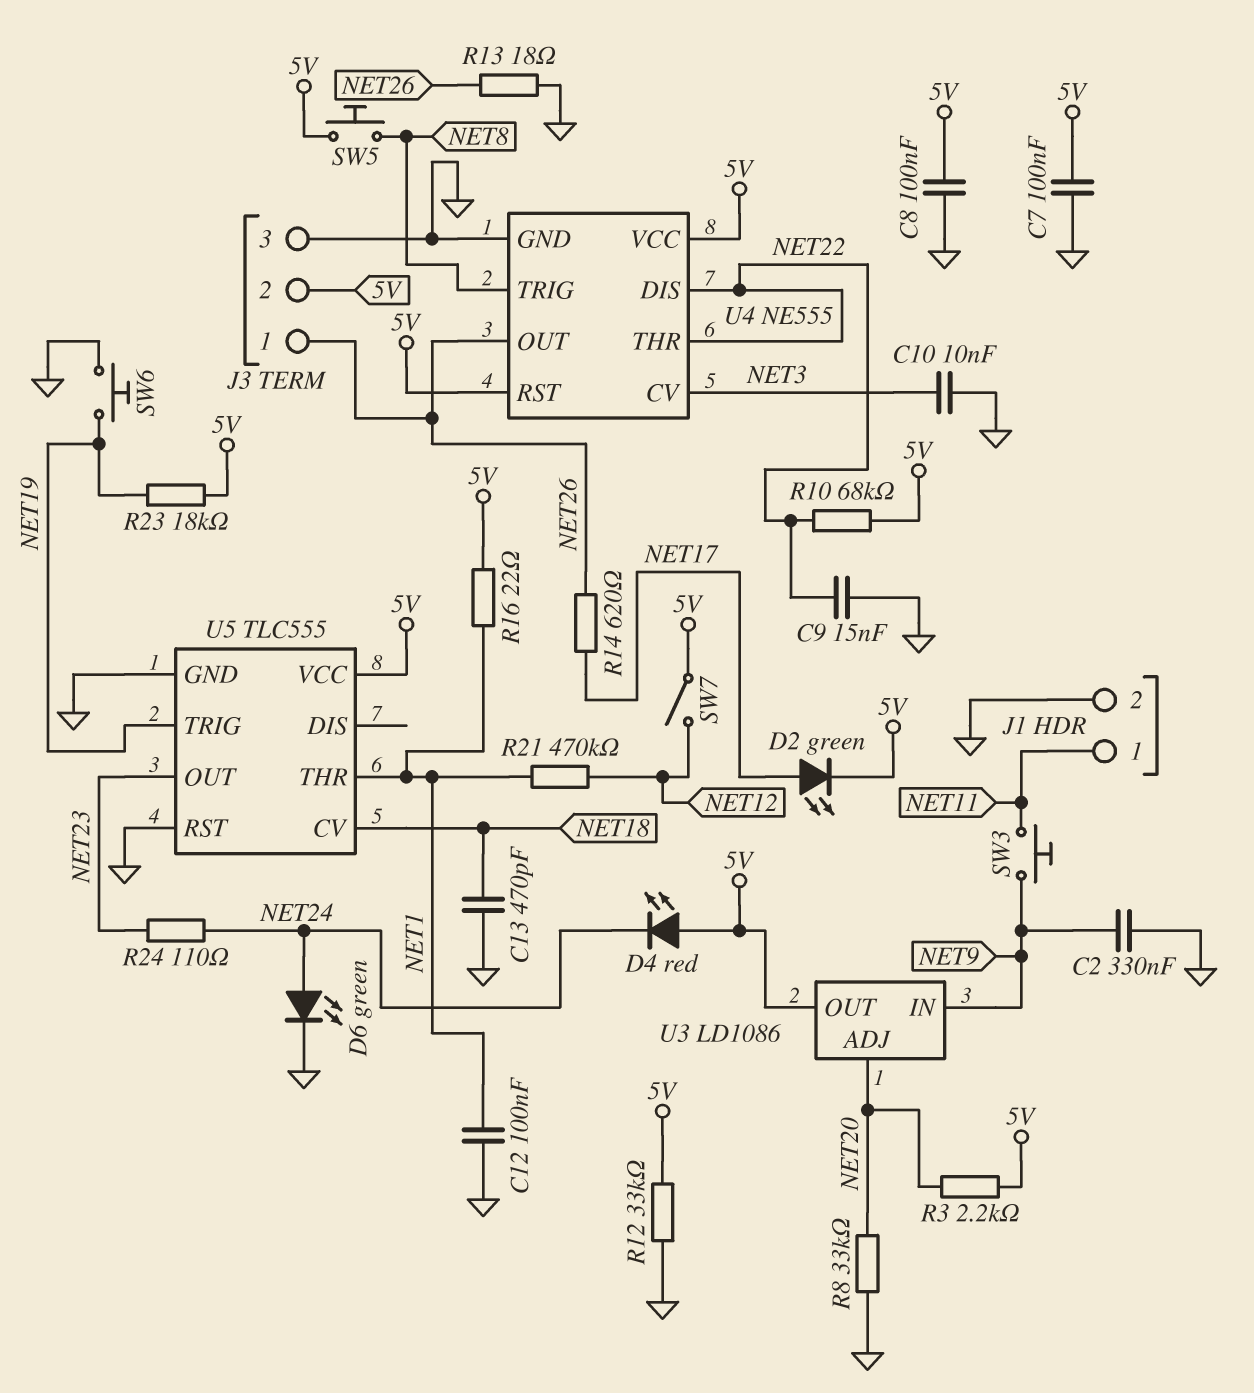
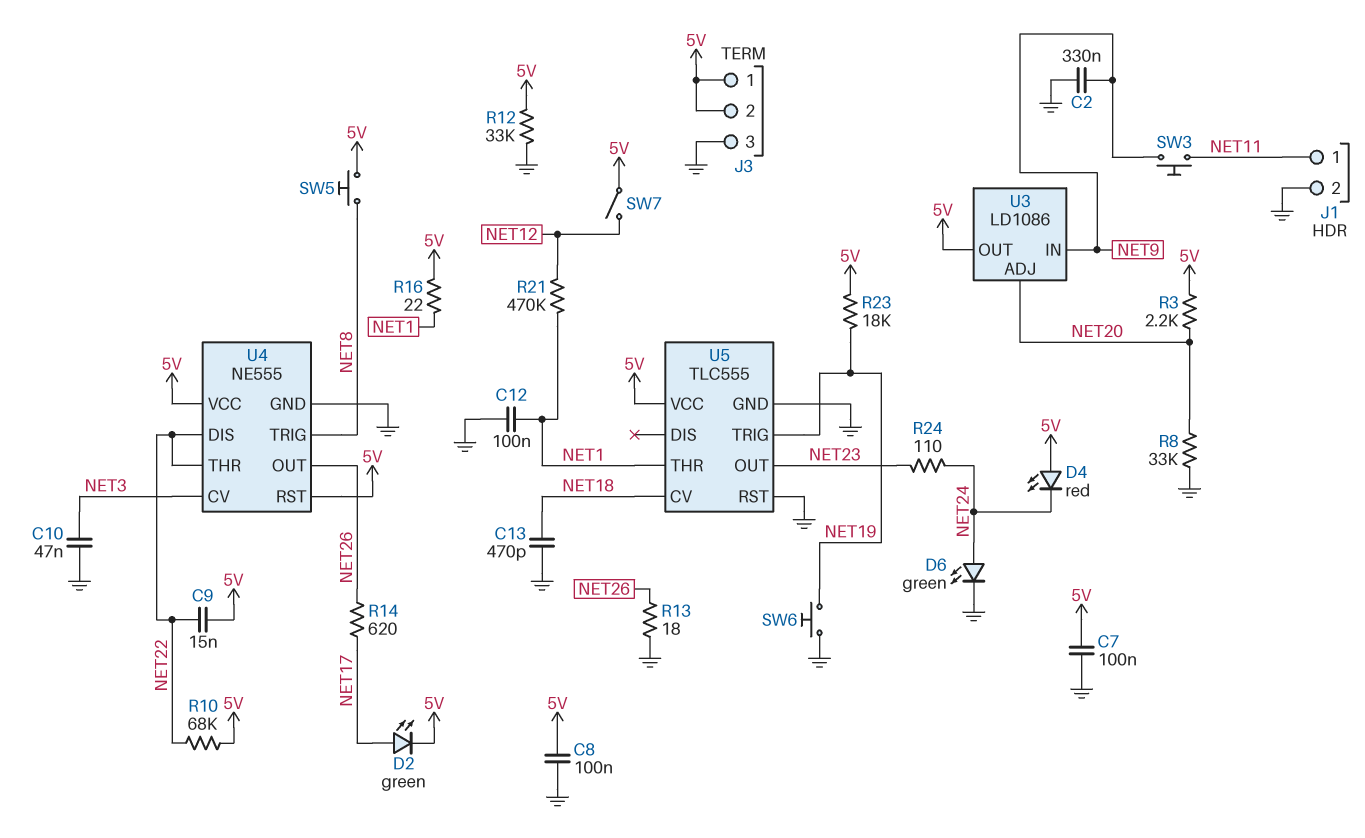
C9: 15nF (GND, NET22) -> 15nF (5V, NET22)
C10: 10nF (GND, NET3) -> 47nF (GND, NET3)
J3 pin 1: NET26 -> 5V

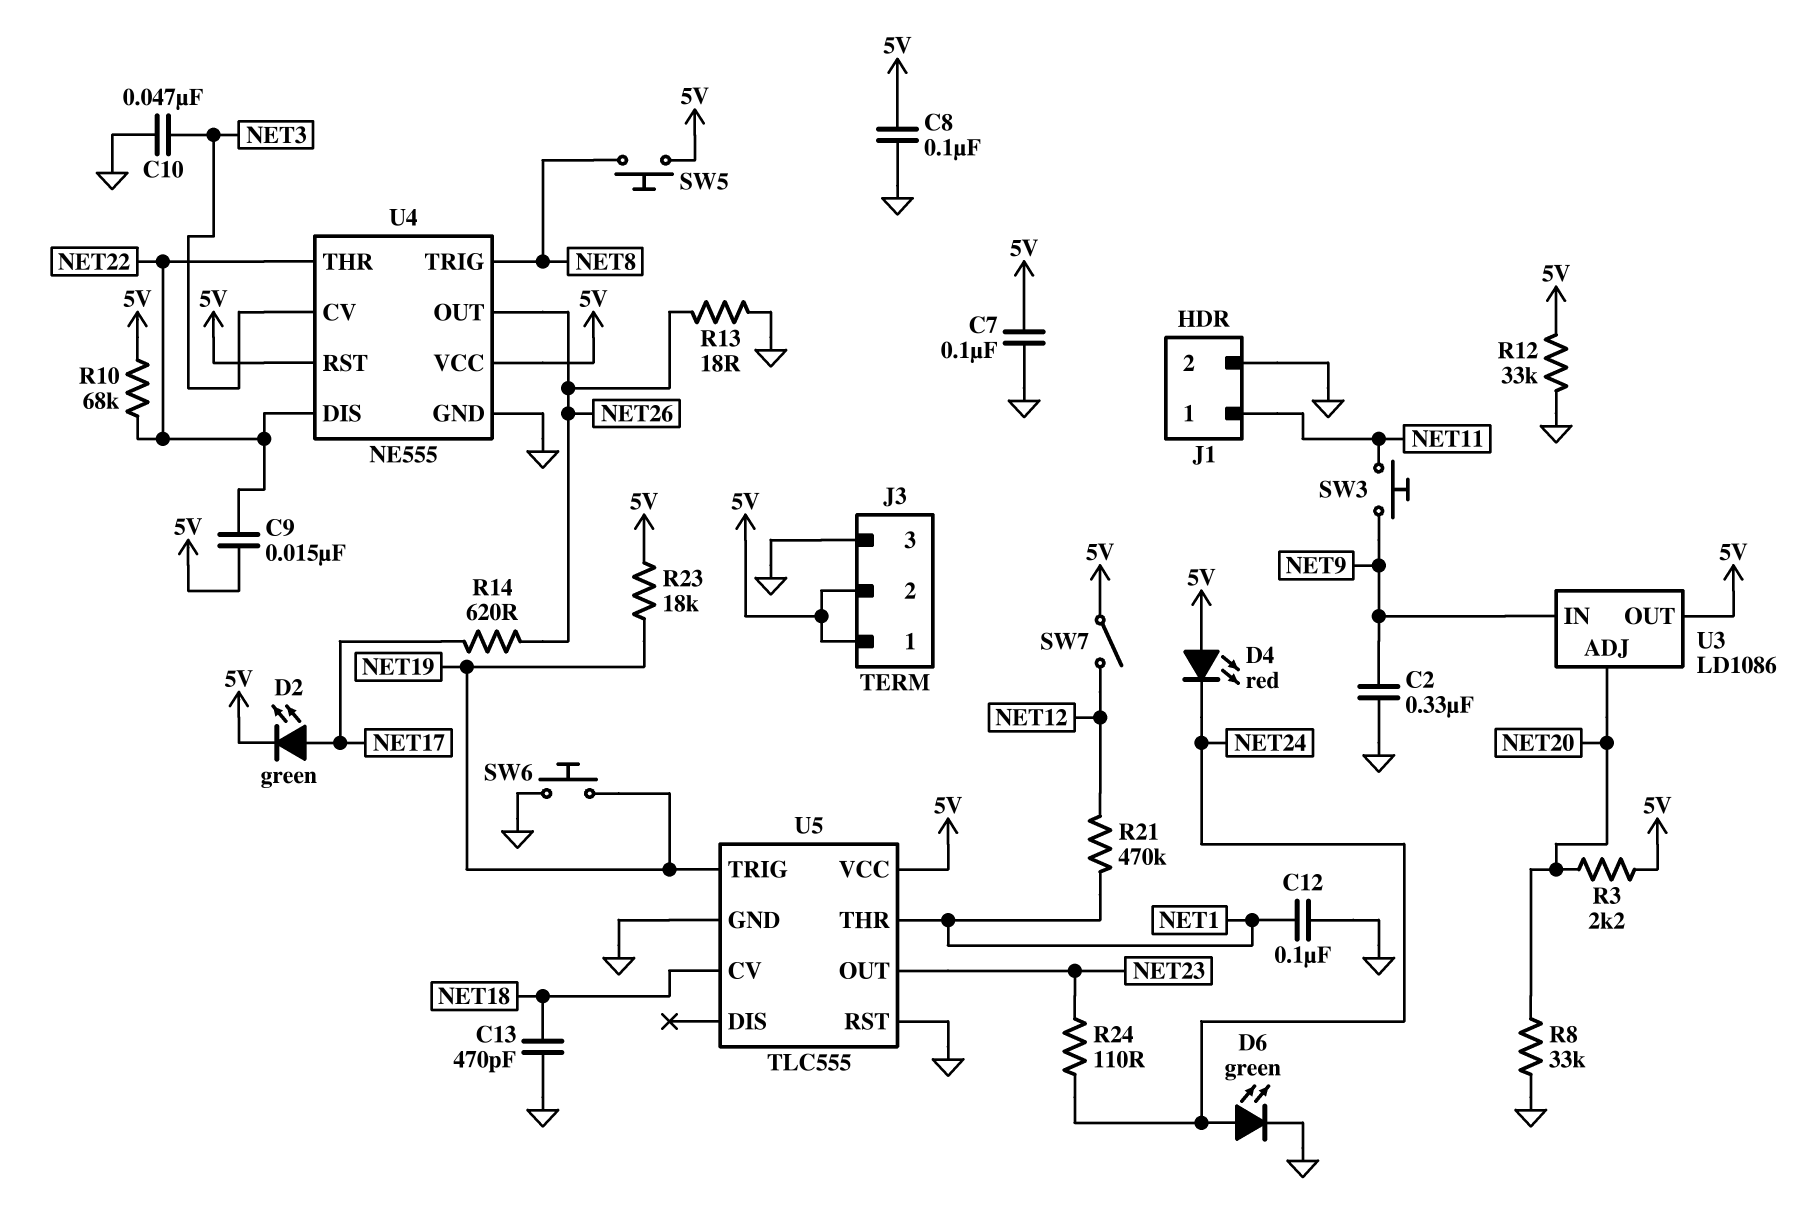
R16: 22 (5V, NET1) -> none

